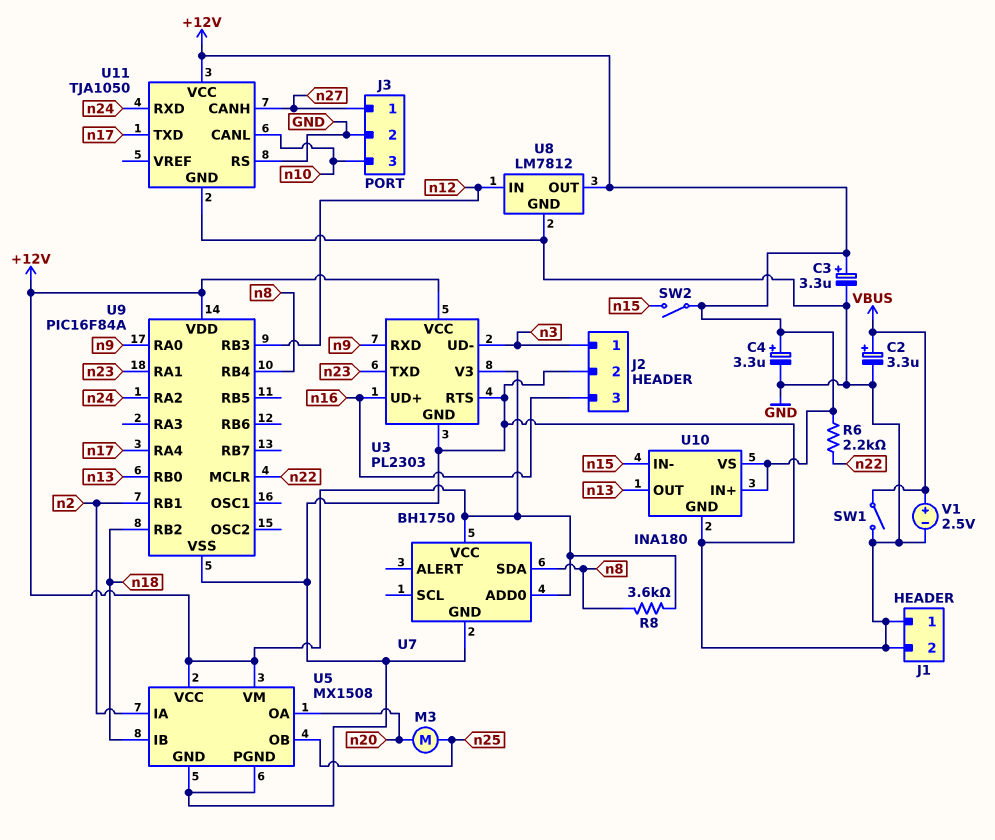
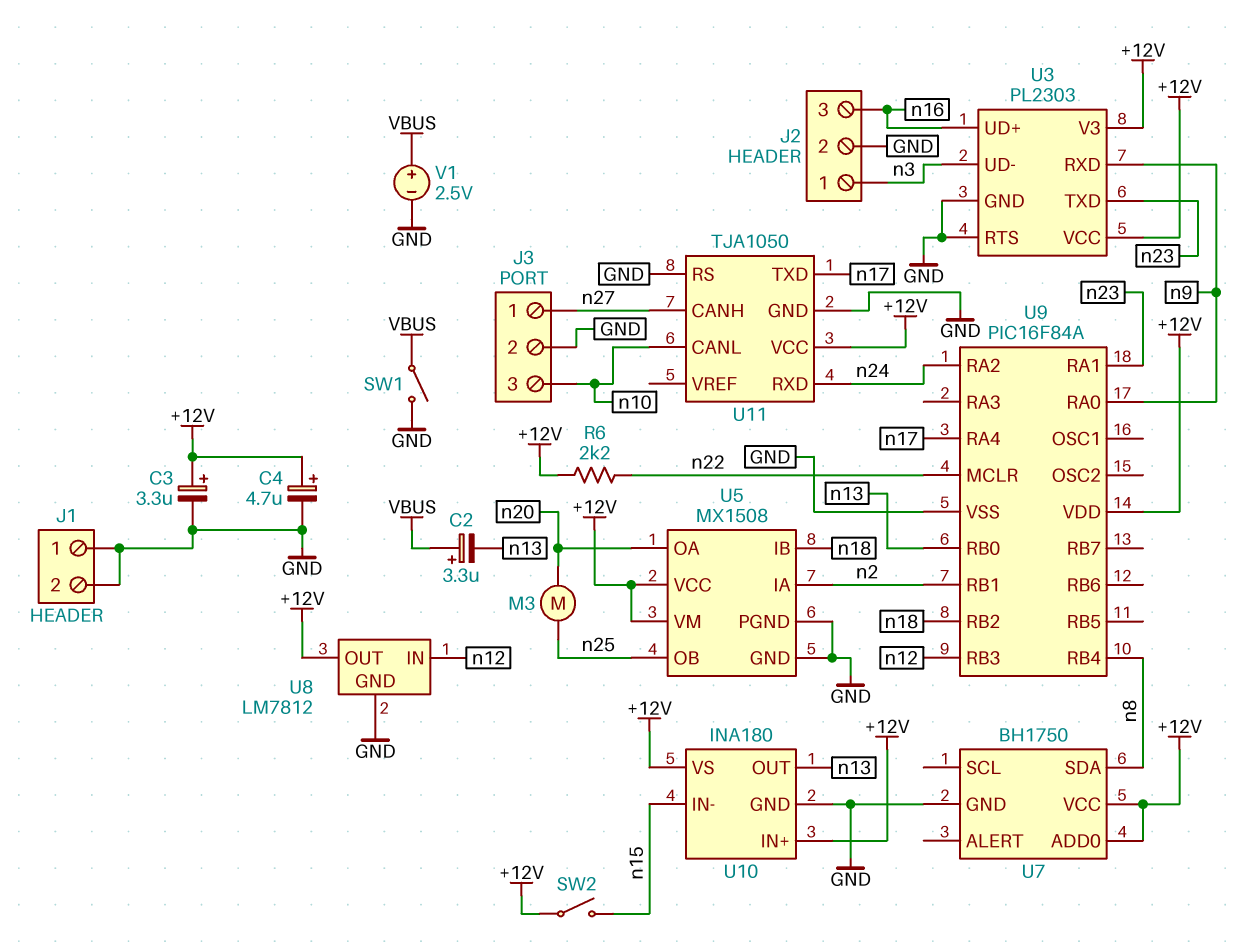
C2: 3.3uF (plus VBUS, minus GND) -> 3.3uF (plus VBUS, minus n13)
C4: 3.3uF (plus +12V, minus GND) -> 4.7uF (plus +12V, minus GND)
R8: 3.6k (+12V, n8) -> none

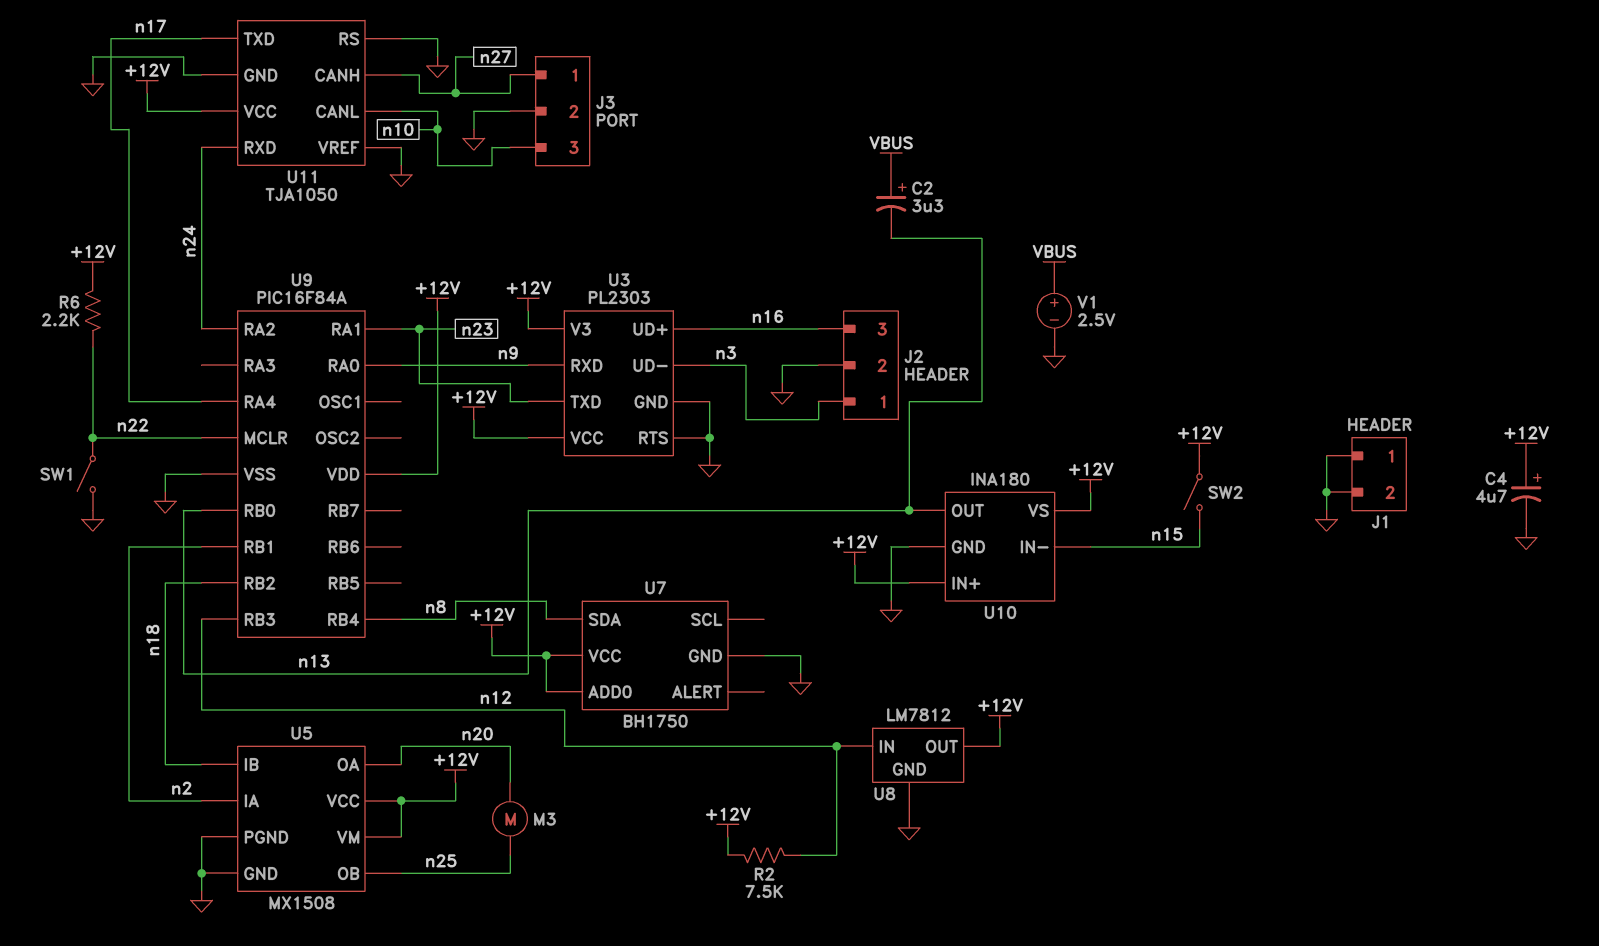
C3: 3.3uF (plus +12V, minus GND) -> none
R2: none -> 7.5k (+12V, n12)
SW1: switch (GND, VBUS) -> switch (GND, n22)
U11 pin VREF: none -> GND

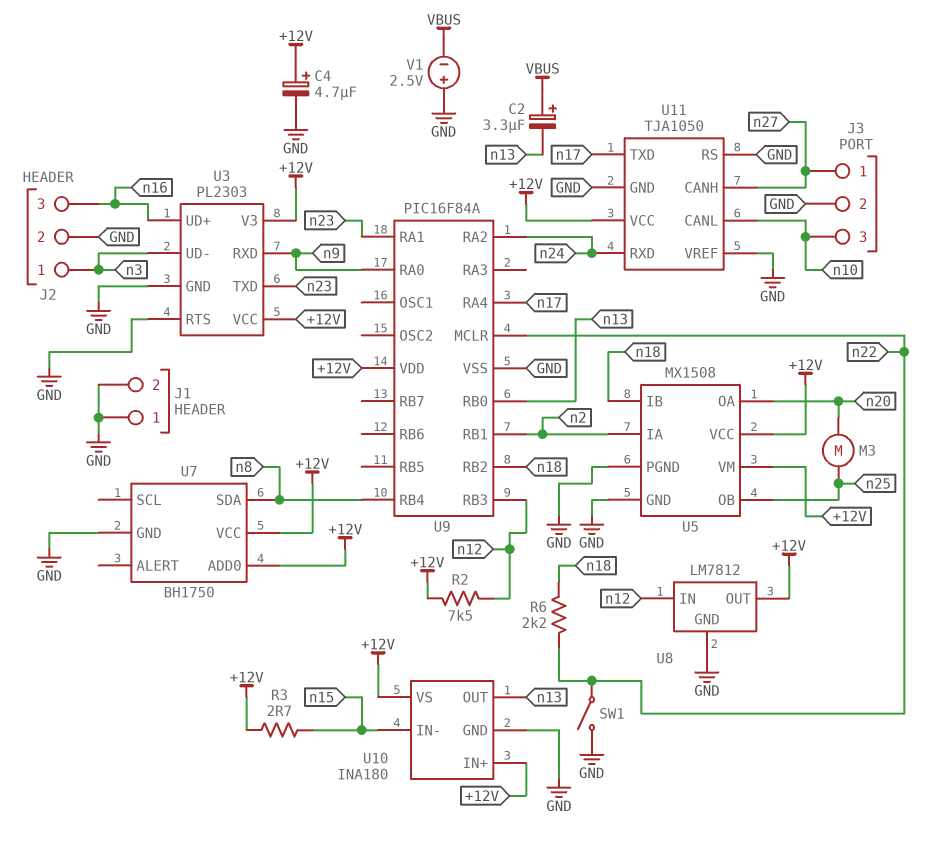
R3: none -> 2.7 (+12V, n15)
R6: 2.2k (+12V, n22) -> 2.2k (n18, n22)
SW2: switch (+12V, n15) -> none
V1: 2.5V (plus VBUS, minus GND) -> 2.5V (plus GND, minus VBUS)

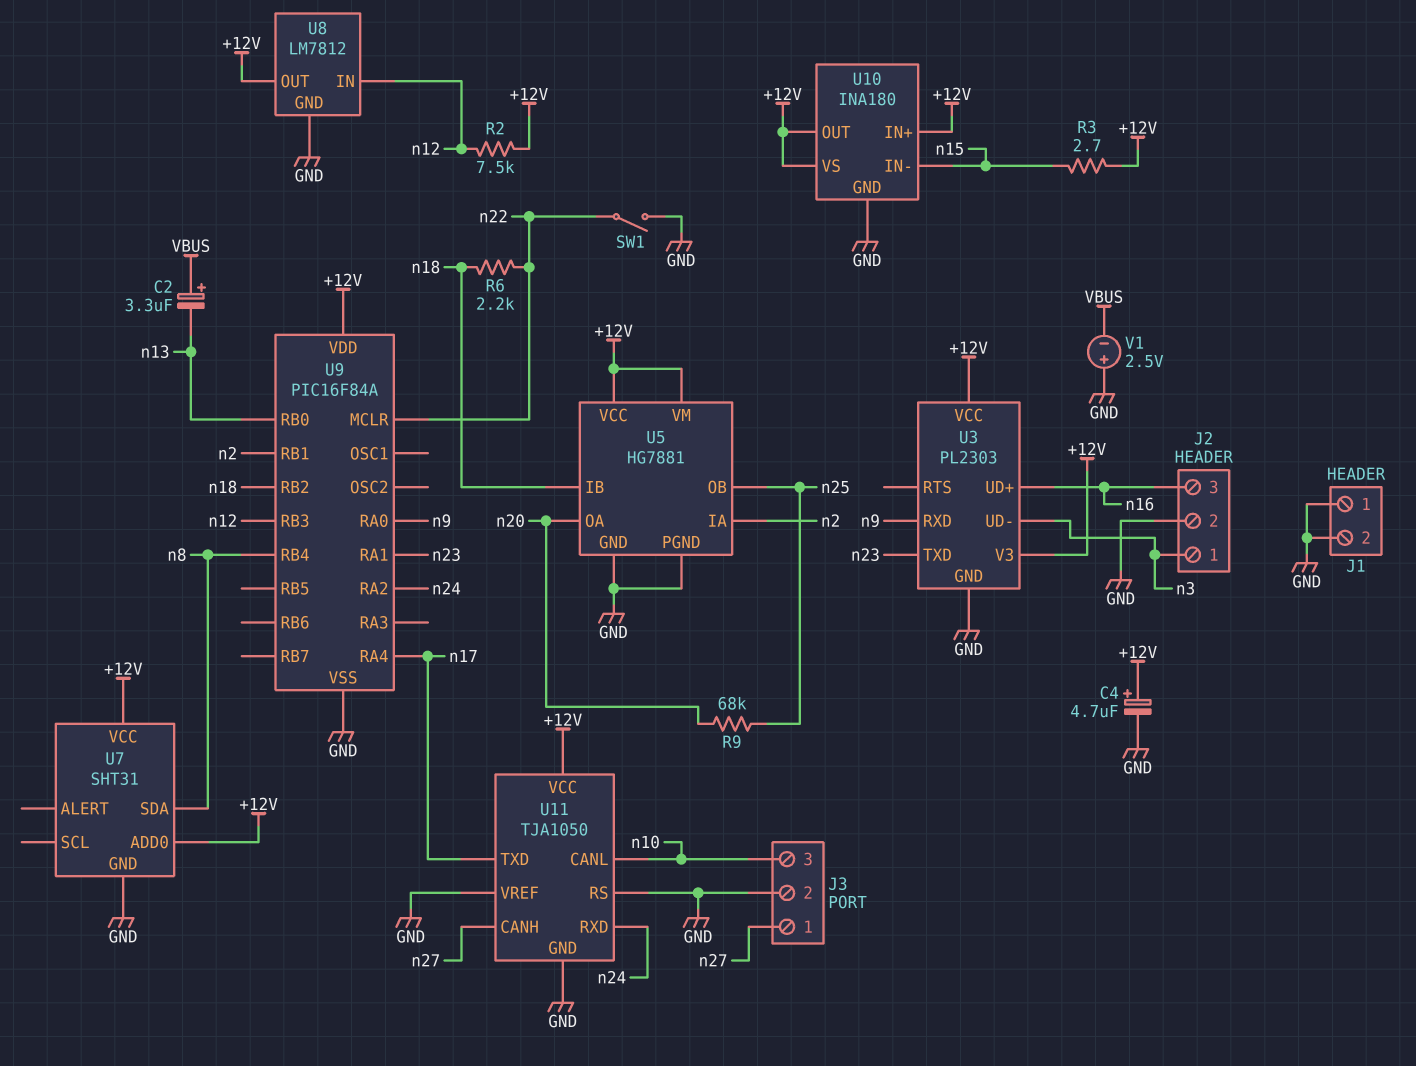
M3: motor (n20, n25) -> none
R9: none -> 68k (n20, n25)
U3 pin RTS: GND -> none
U5: MX1508 -> HG7881
U7: BH1750 -> SHT31
U10 pin OUT: n13 -> +12V

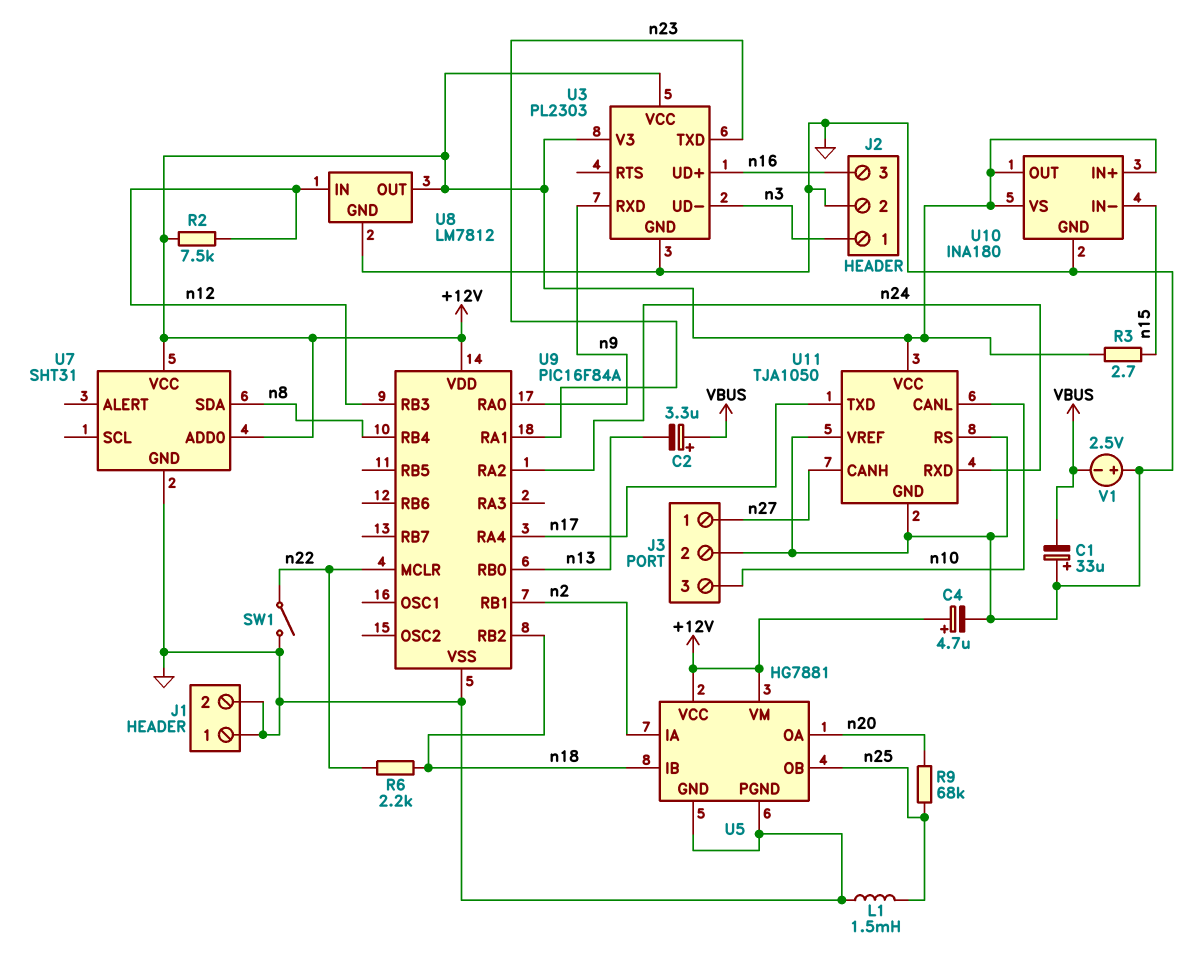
C1: none -> 33uF (plus GND, minus VBUS)
L1: none -> 1.5mH (GND, n25)

